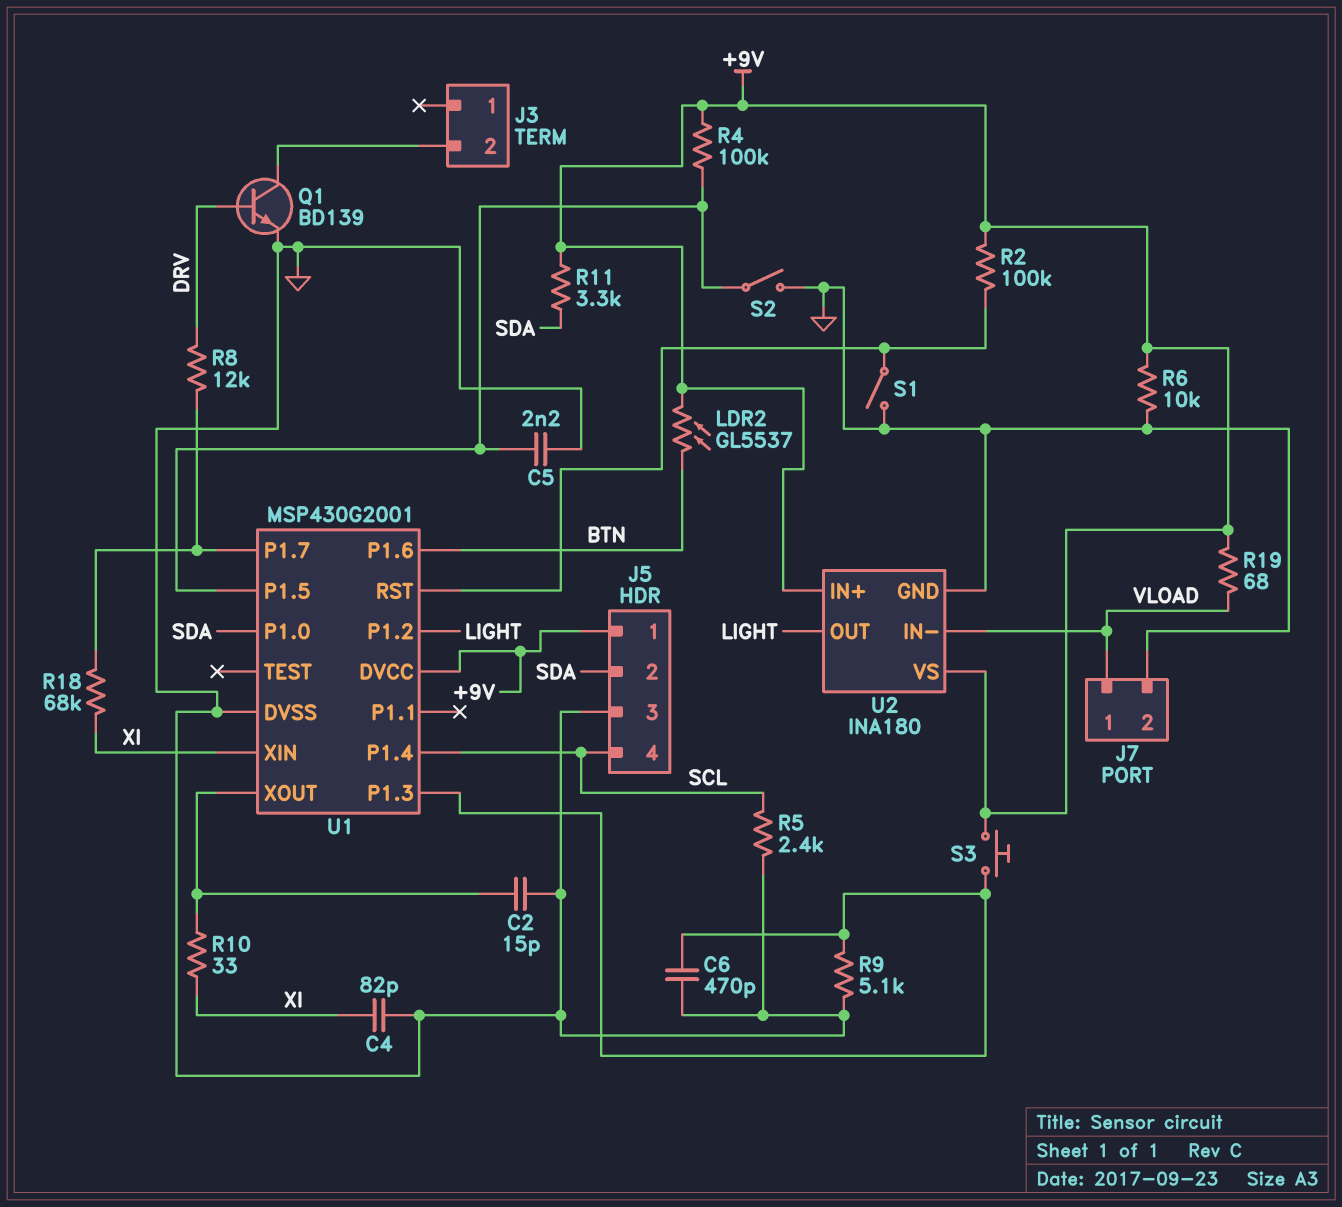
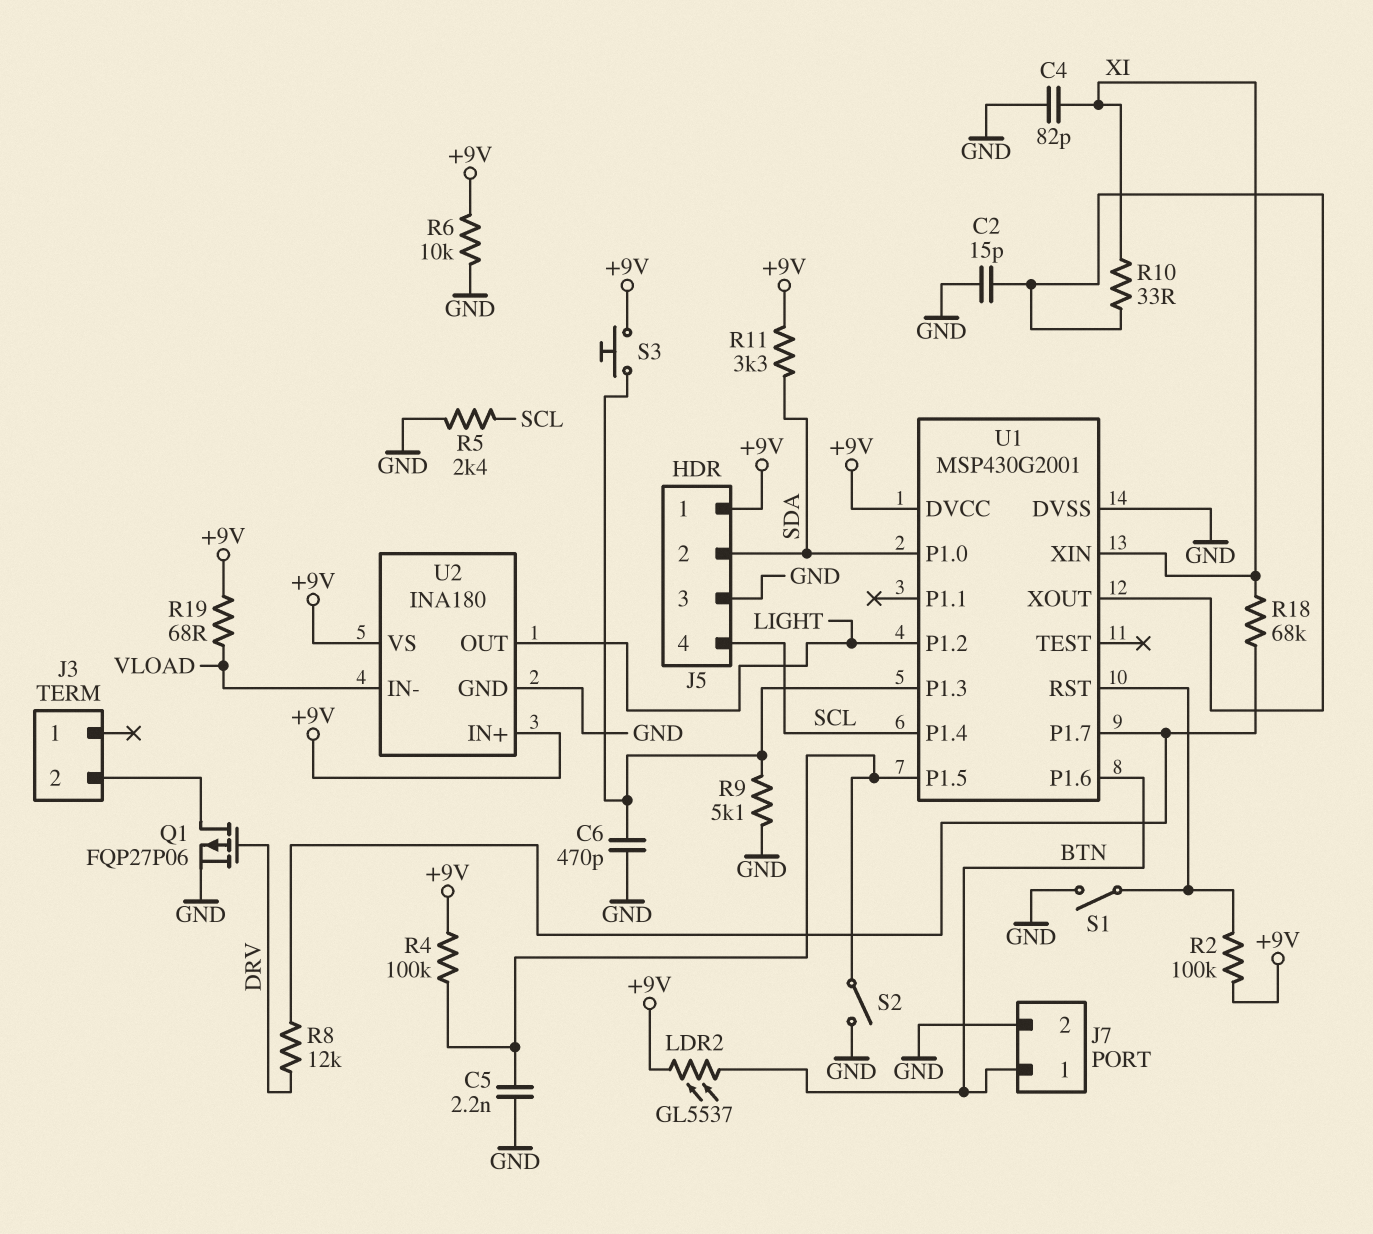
J7 pin 1: VLOAD -> BTN
Q1: NPN BD139 (B DRV, C J3/2, E GND) -> PMOS FQP27P06 (G DRV, D J3/2, S GND)

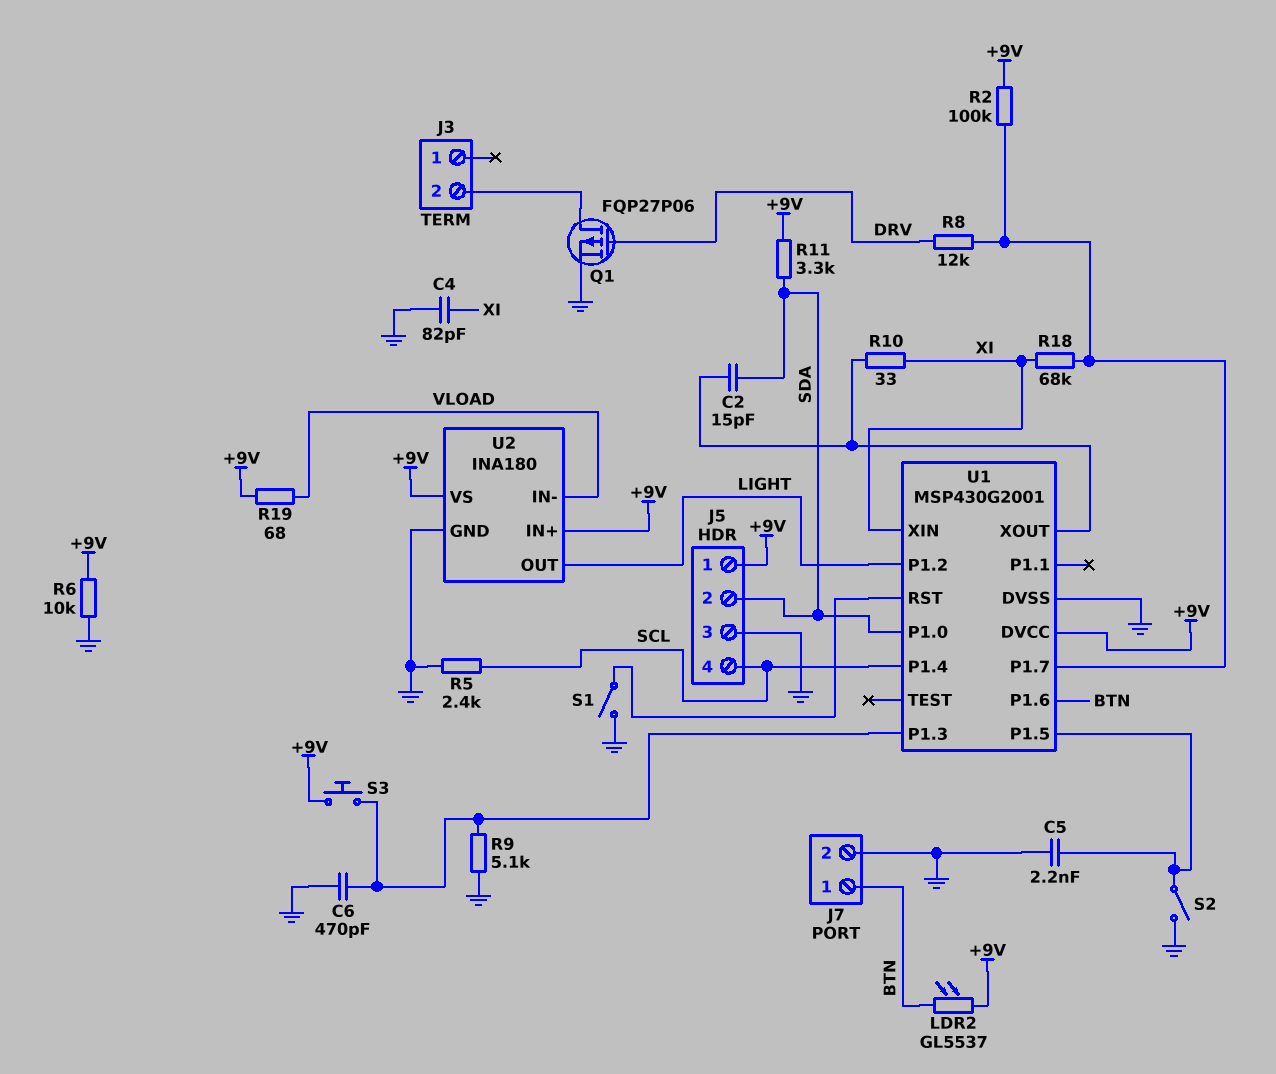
C2: 15pF (GND, U1/XOUT) -> 15pF (SDA, U1/XOUT)
R2: 100k (+9V, U1/RST) -> 100k (+9V, U1/P1.7)
R4: 100k (+9V, U1/P1.5) -> none

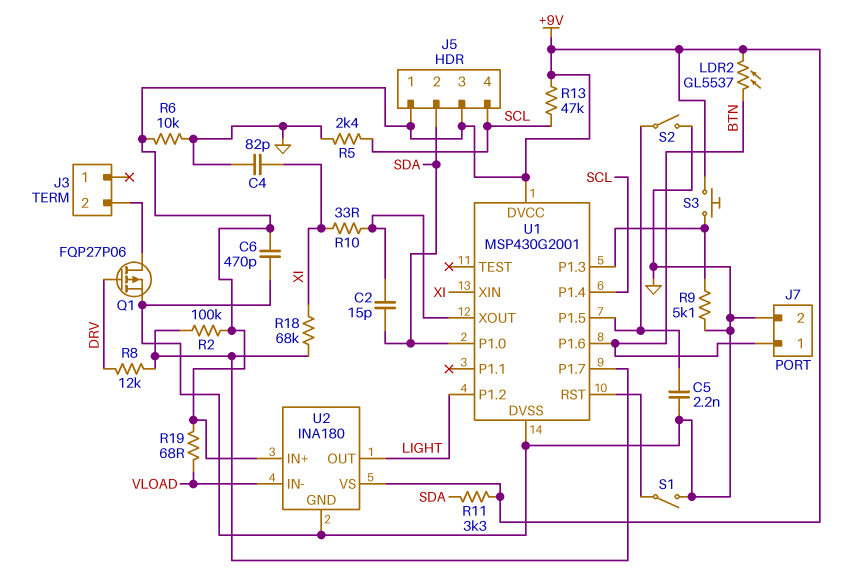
C6: 470pF (GND, U1/P1.3) -> 470pF (+9V, GND)
J5 pin 3: GND -> +9V
R13: none -> 47k (+9V, SCL)

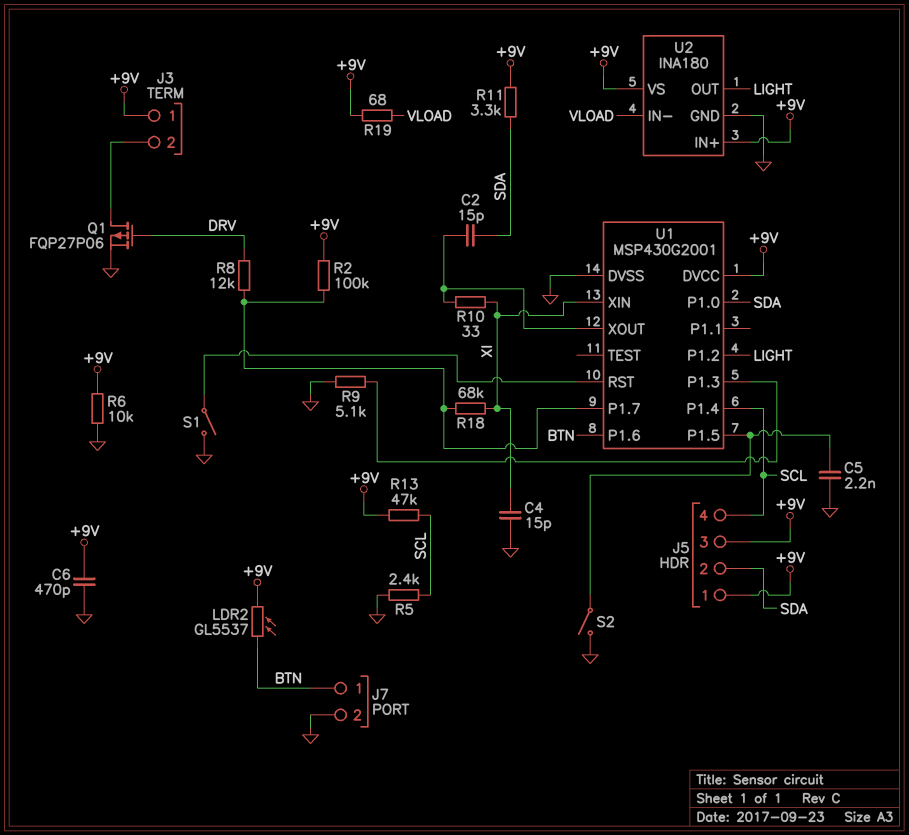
C4: 82pF (GND, XI) -> 15pF (GND, XI)
J3 pin 1: none -> +9V
S3: button (+9V, U1/P1.3) -> none

